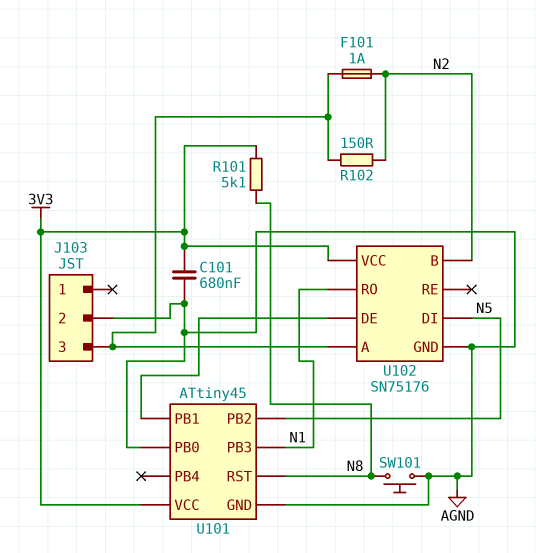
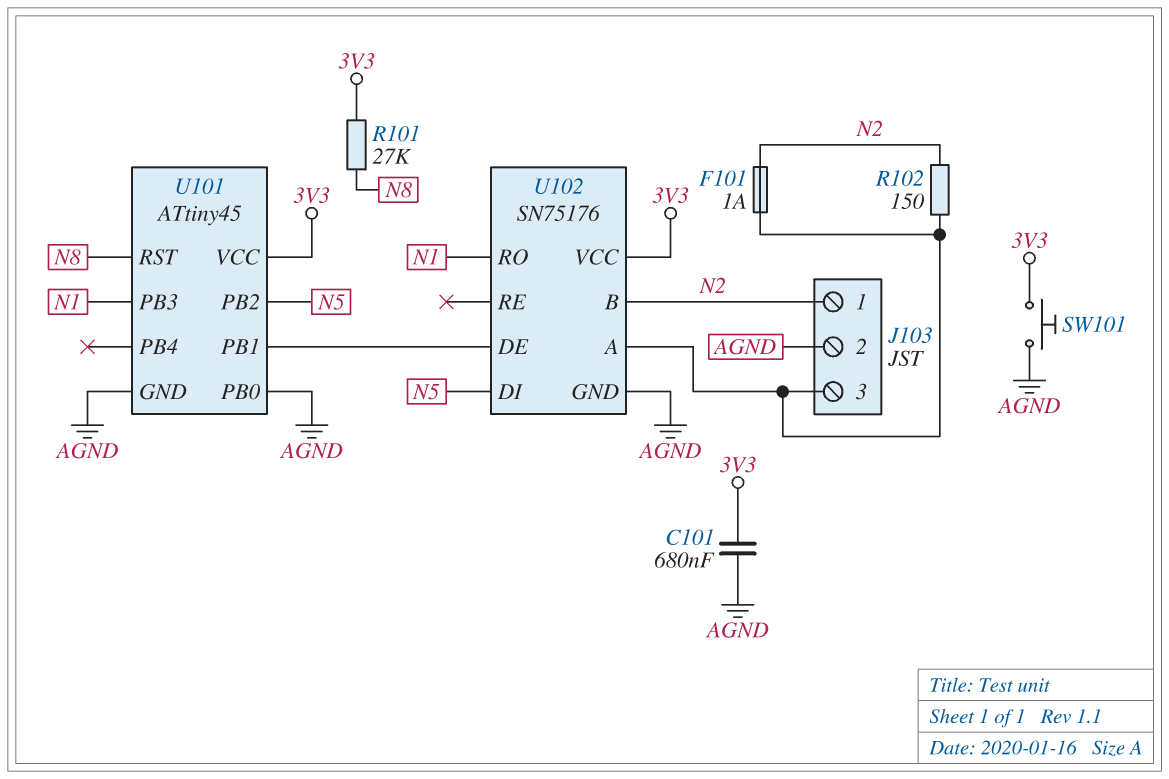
J103 pin 1: none -> N2
R101: 5.1k (3V3, N8) -> 27k (3V3, N8)
SW101: button (AGND, N8) -> button (3V3, AGND)

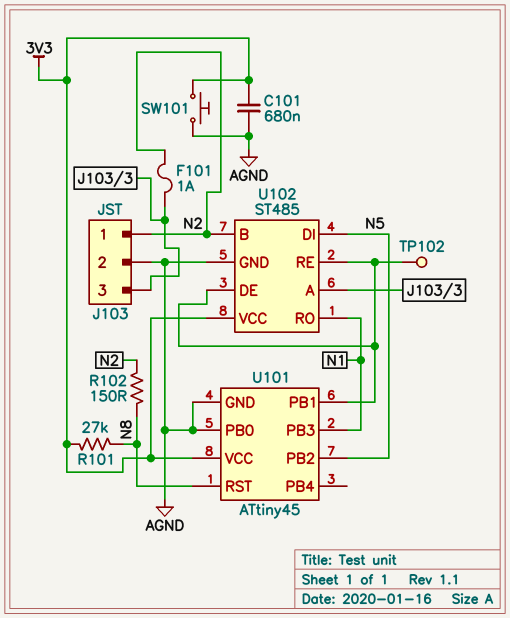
R102: 150 (J103/3, N2) -> 150 (N2, N8)
TP102: none -> test point (U101/PB1)
U102: SN75176 -> ST485
U102 pin RE: none -> U101/PB1

